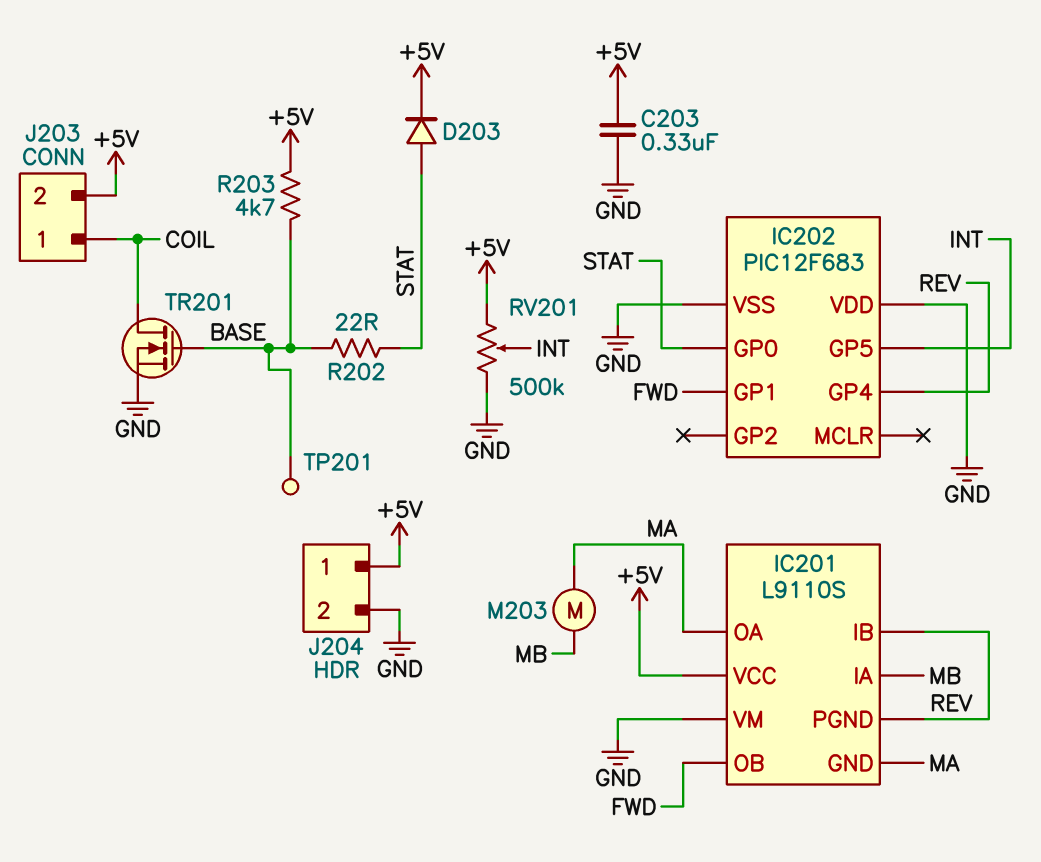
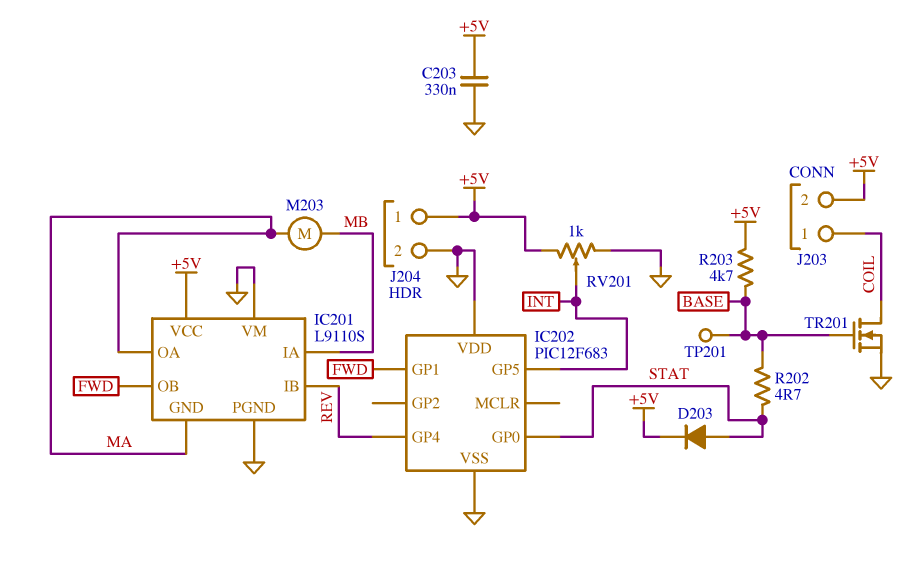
IC201 pin PGND: REV -> GND
R202: 22 (BASE, STAT) -> 4.7 (BASE, STAT)
RV201: 500k (+5V, GND, wiper INT) -> 1k (+5V, GND, wiper INT)

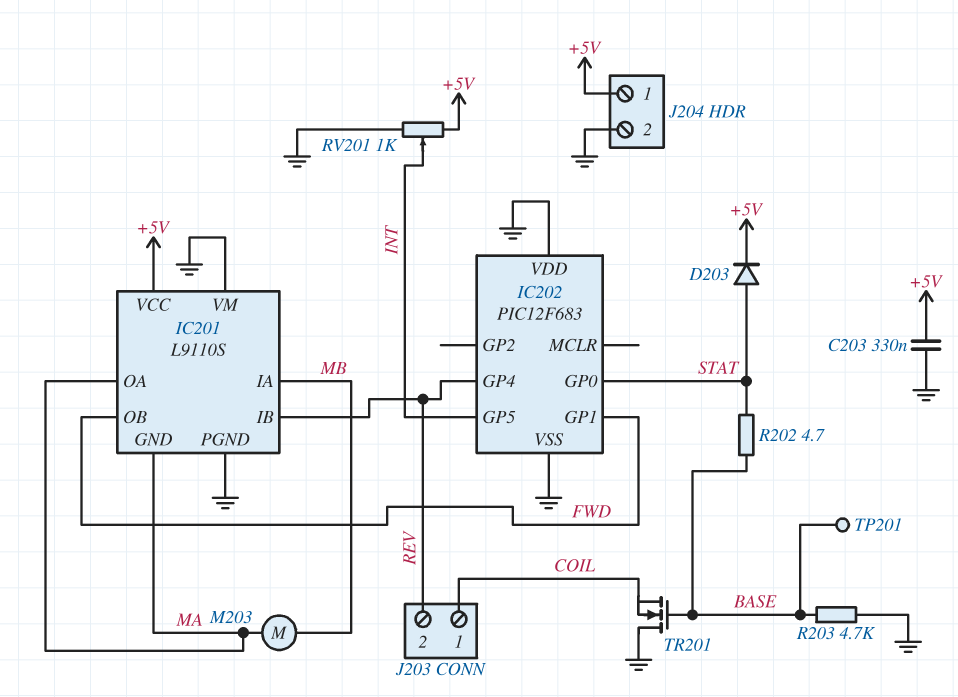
J203 pin 2: +5V -> REV
R203: 4.7k (+5V, BASE) -> 4.7k (BASE, GND)
TR201: NMOS (G BASE, D COIL, S GND) -> NMOS (G BASE, D GND, S COIL)

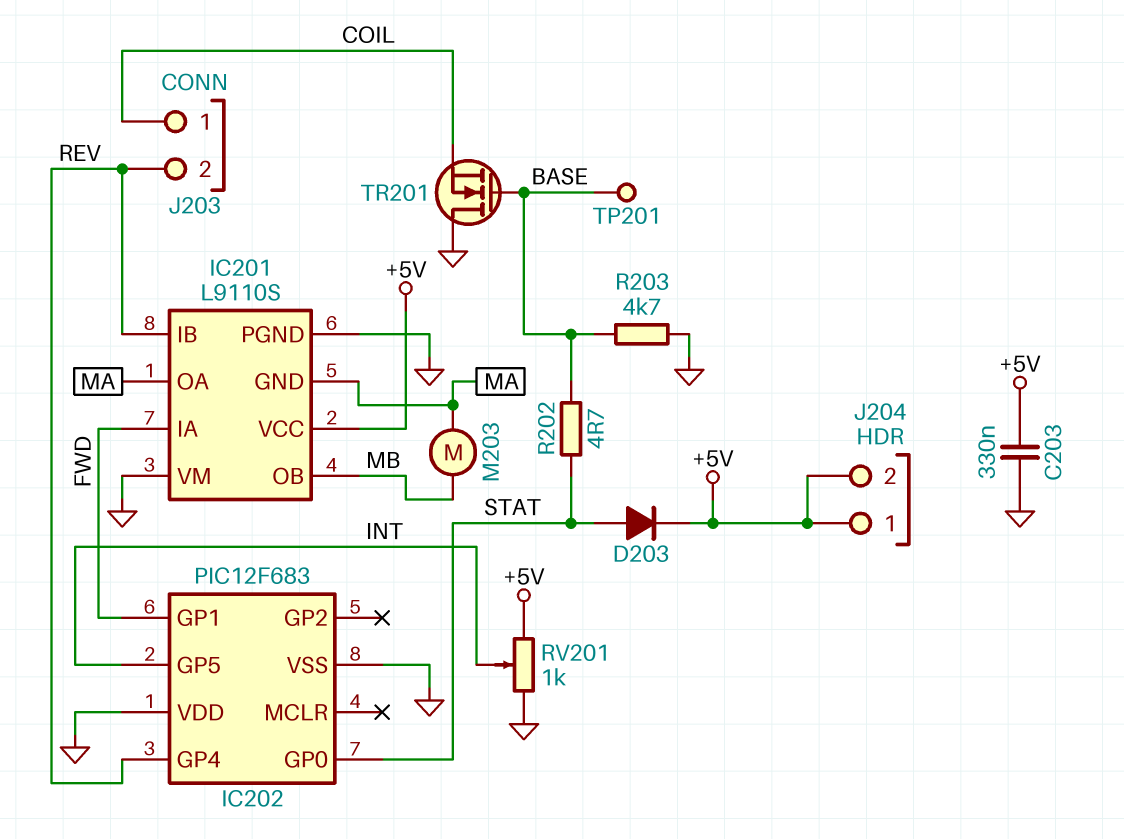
IC201 pin IA: MB -> FWD
IC201 pin OB: FWD -> MB
J204 pin 2: GND -> +5V

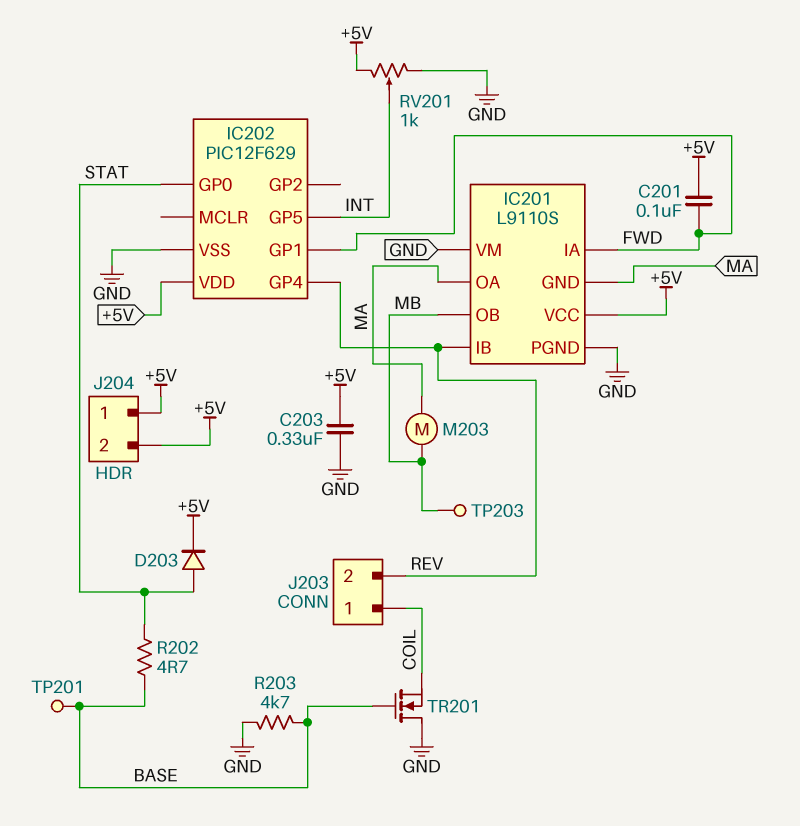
C201: none -> 100nF (+5V, FWD)
IC202: PIC12F683 -> PIC12F629
IC202 pin VDD: GND -> +5V
TP203: none -> test point (MB)

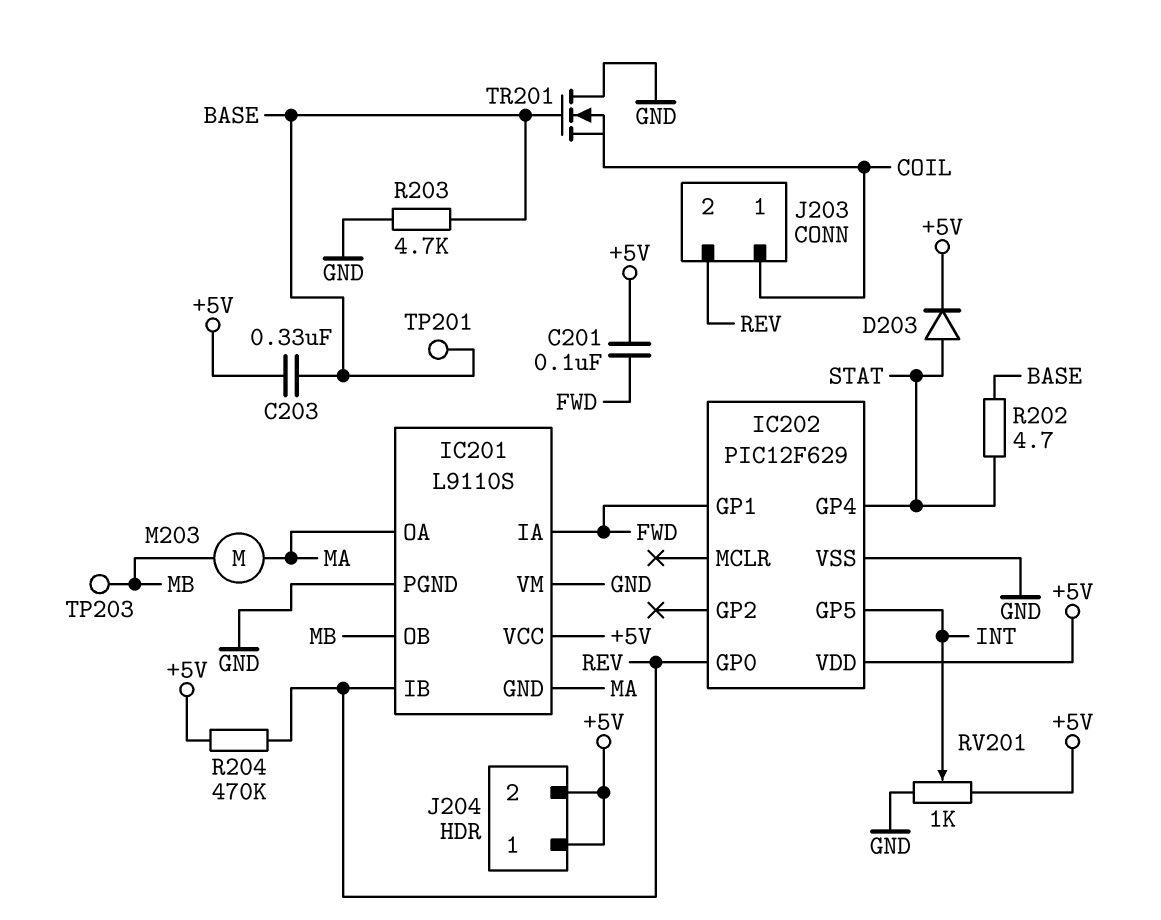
C203: 330nF (+5V, GND) -> 330nF (+5V, BASE)
IC202 pin GP0: STAT -> REV
IC202 pin GP4: REV -> STAT
R204: none -> 470k (+5V, REV)

